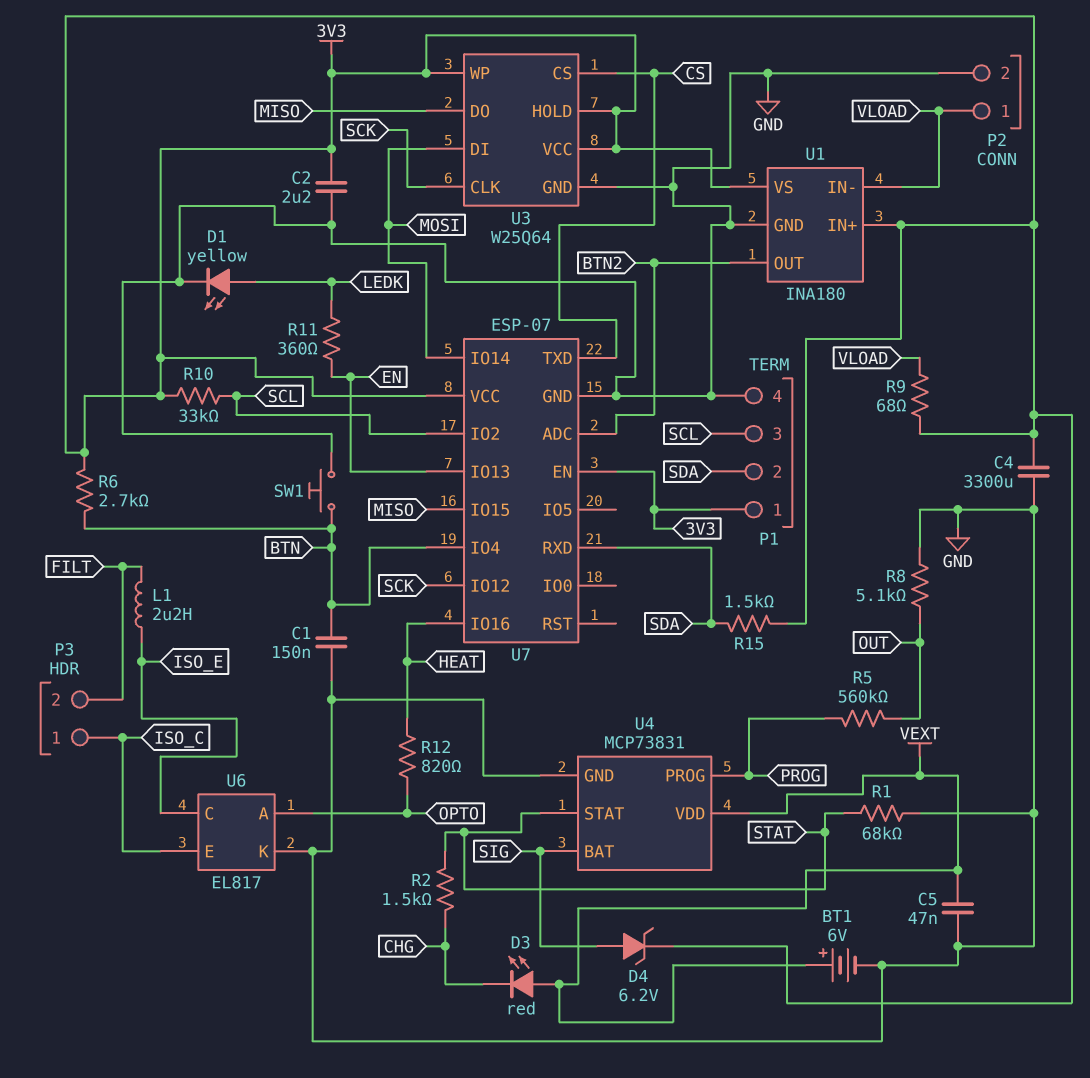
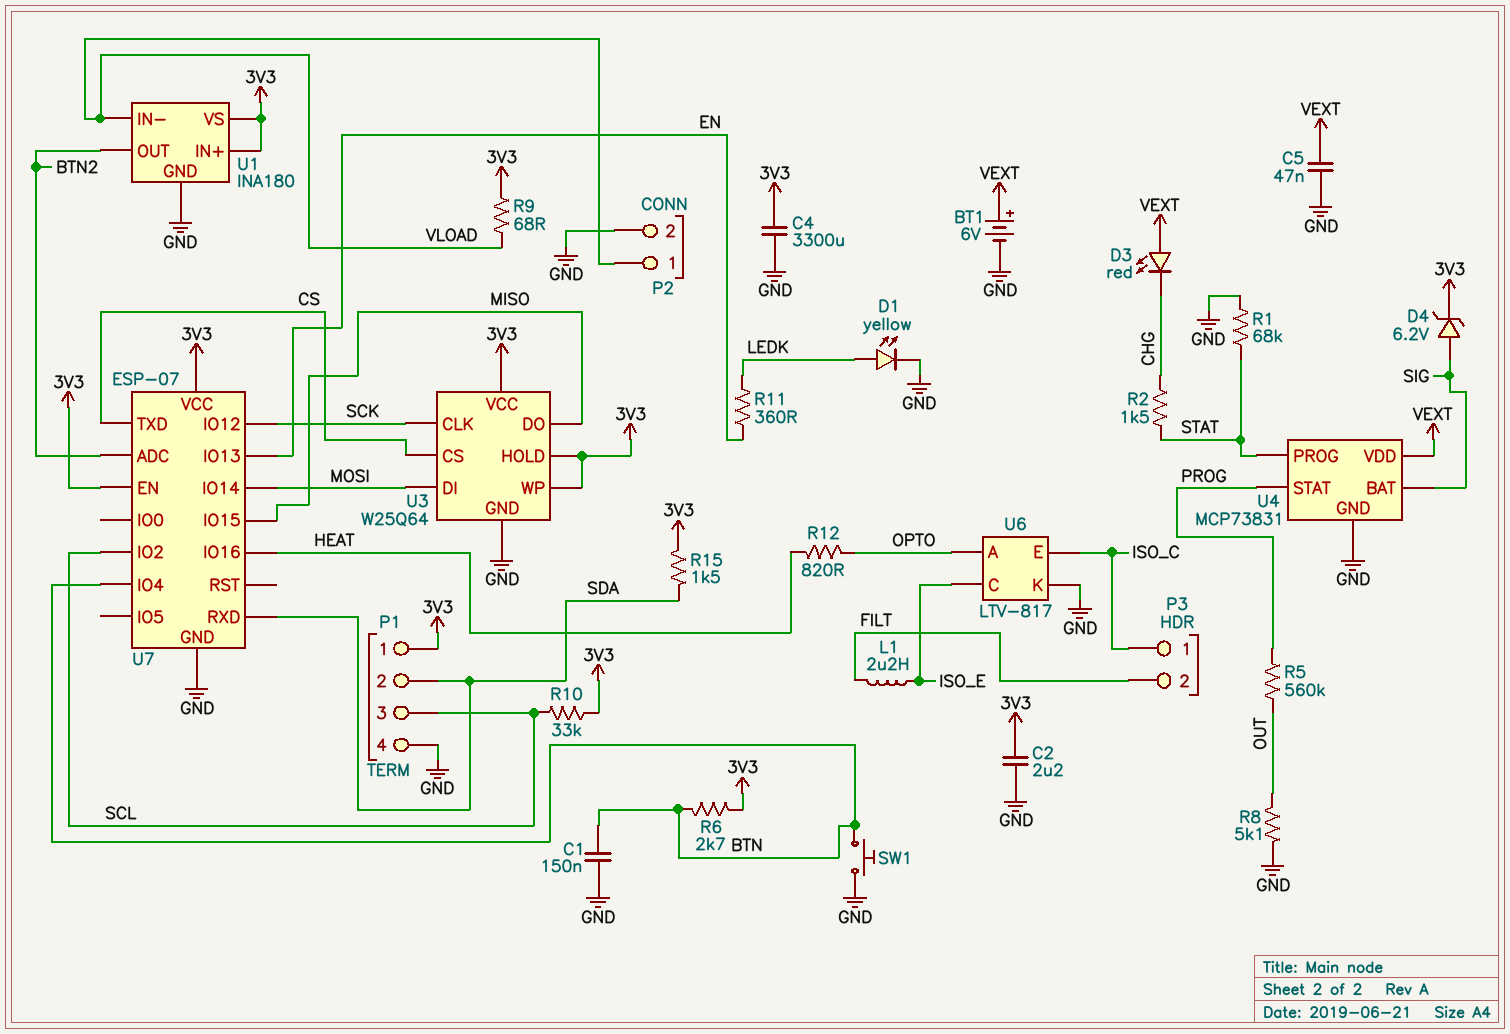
U4 pin PROG: PROG -> STAT
U4 pin STAT: STAT -> PROG
U6: EL817 -> LTV-817

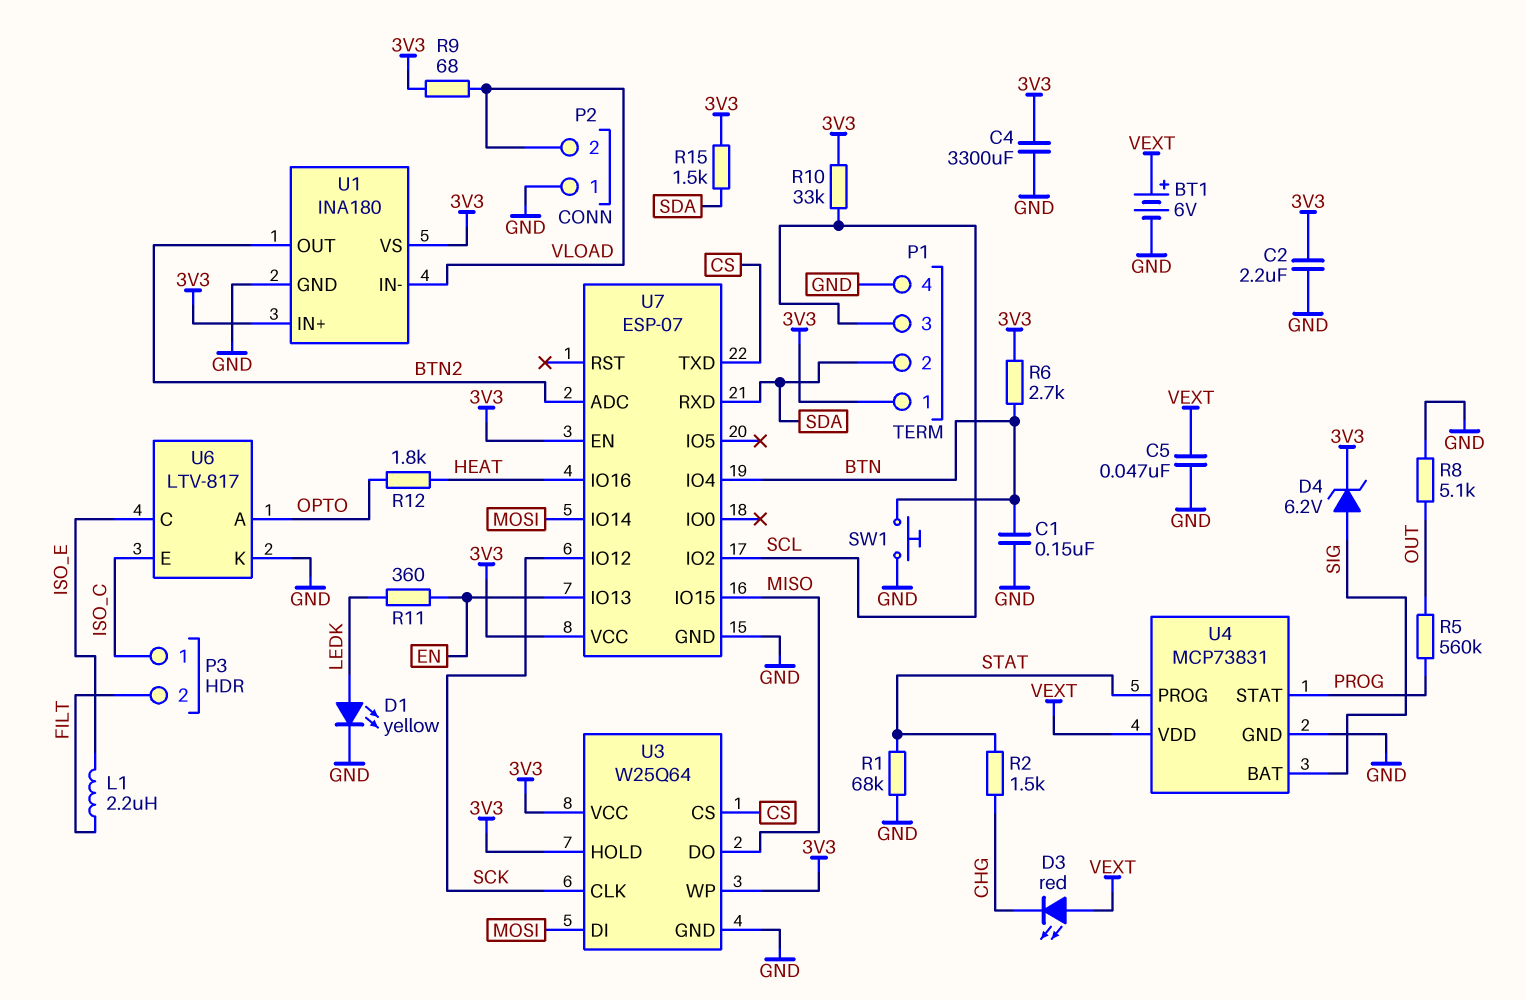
P2 pin 1: VLOAD -> GND
P2 pin 2: GND -> VLOAD
R12: 820 (HEAT, OPTO) -> 1.8k (HEAT, OPTO)

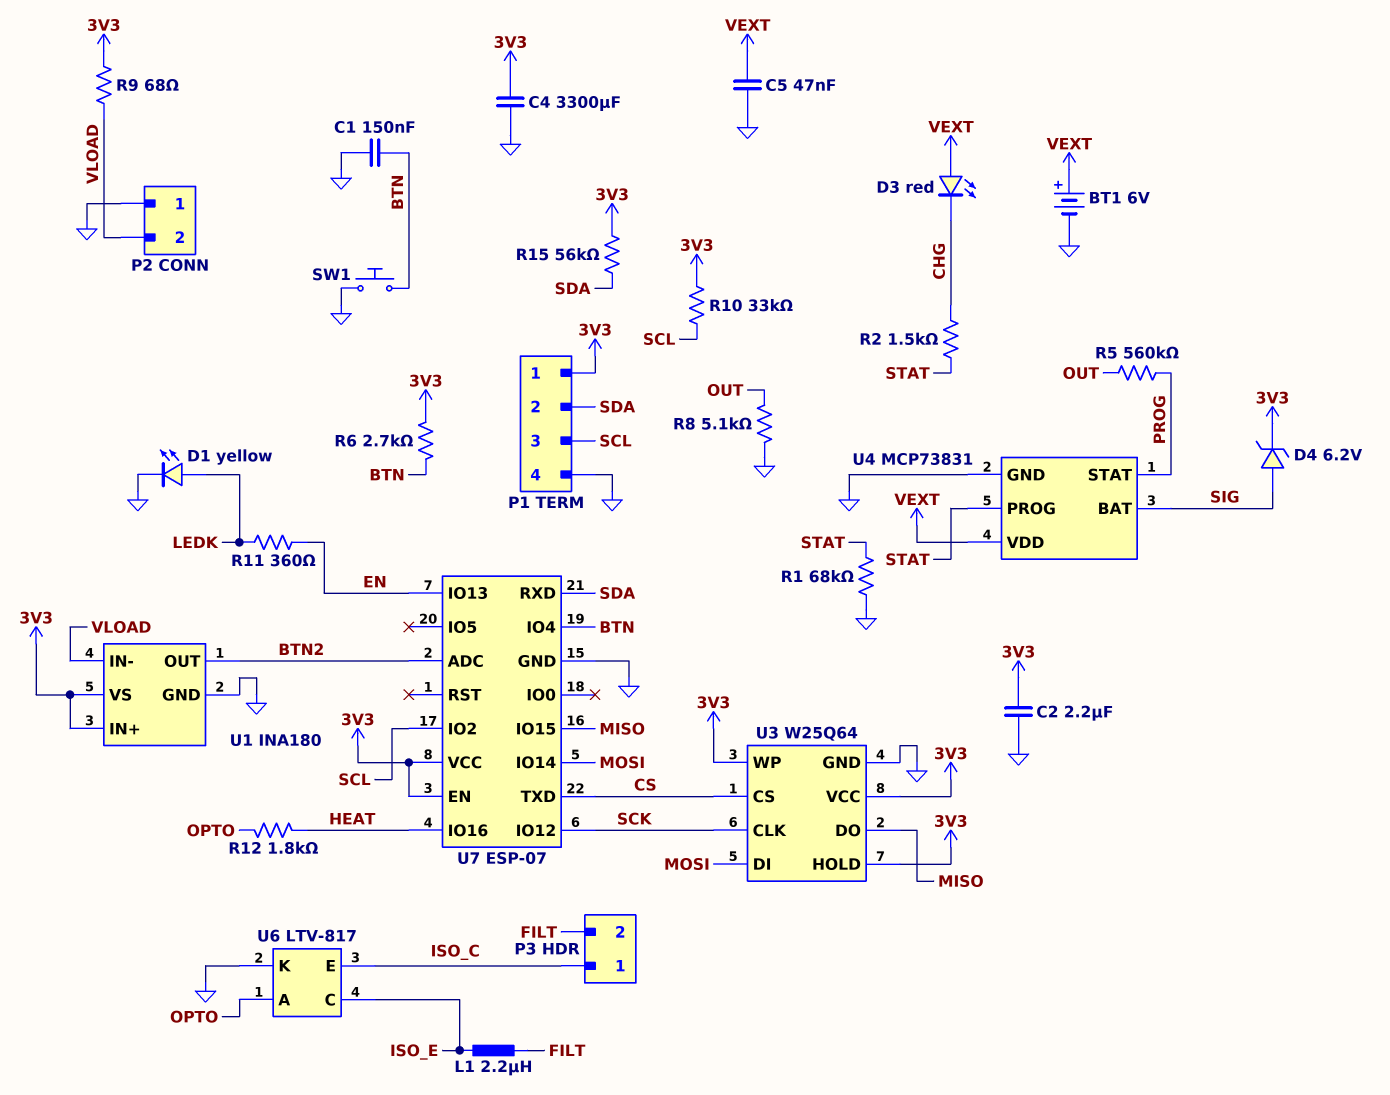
R15: 1.5k (3V3, SDA) -> 56k (3V3, SDA)

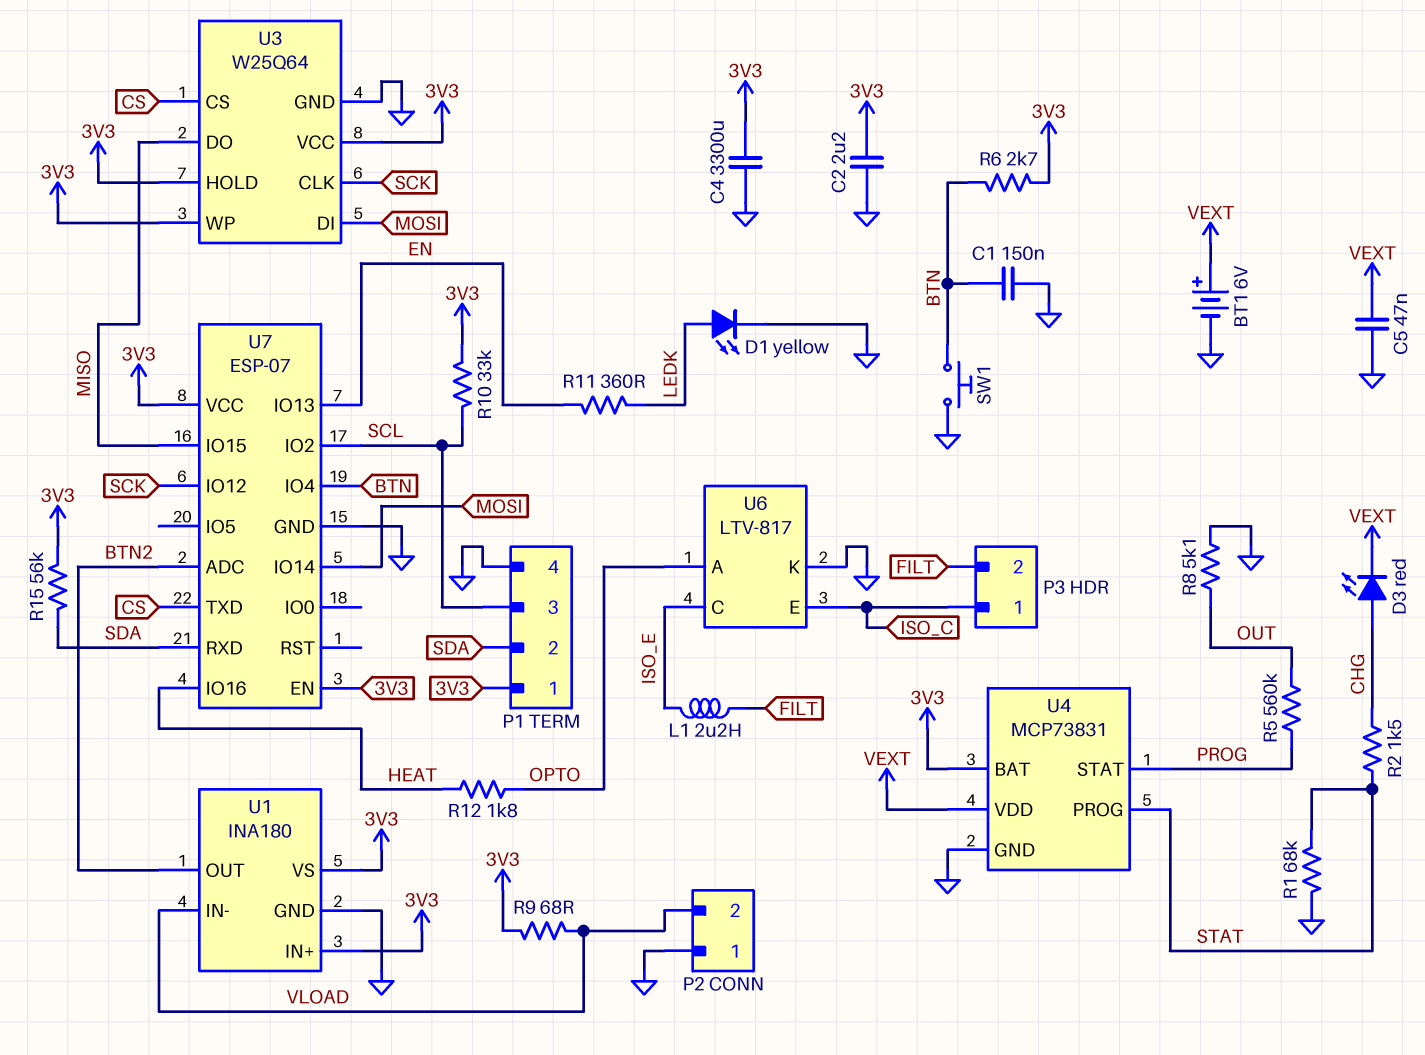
D3: LED red (A VEXT, K CHG) -> LED red (A CHG, K VEXT)
D4: zener 6.2V (A SIG, K 3V3) -> none
U4 pin BAT: SIG -> 3V3

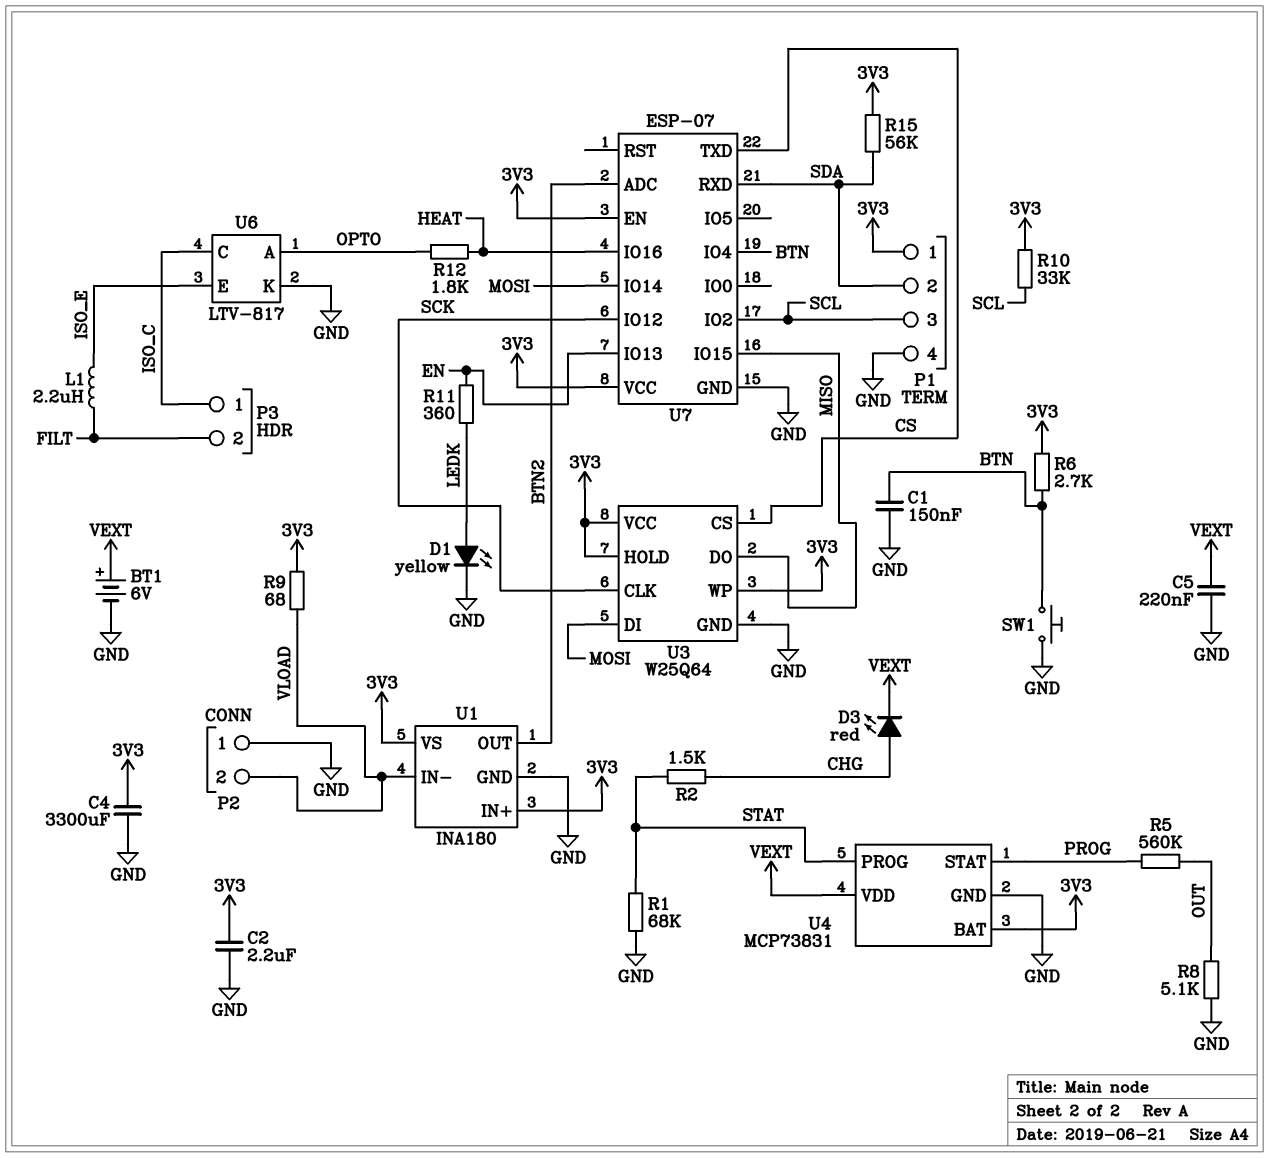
C5: 47nF (GND, VEXT) -> 220nF (GND, VEXT)
U6 pin C: ISO_E -> ISO_C
U6 pin E: ISO_C -> ISO_E

